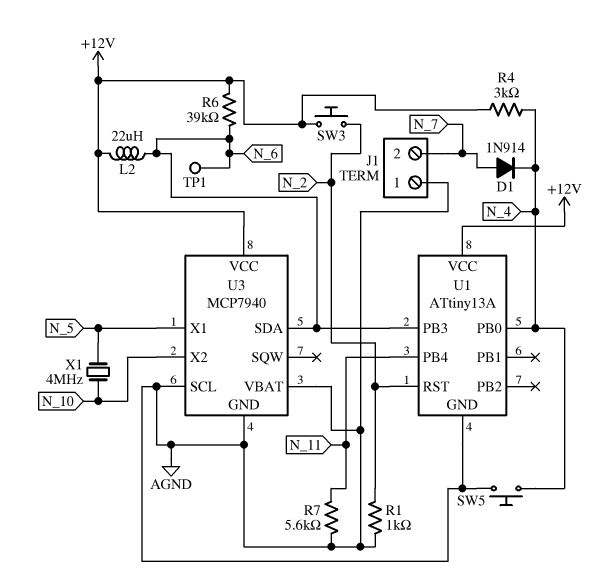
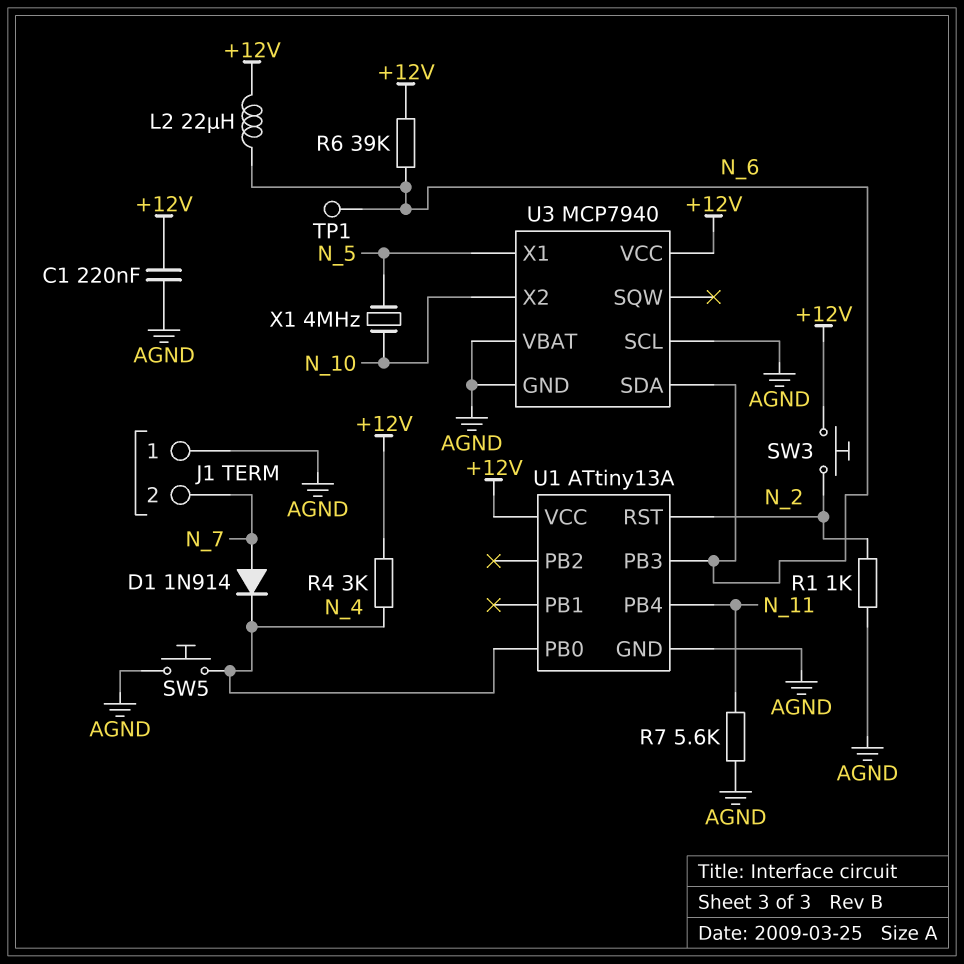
C1: none -> 220nF (+12V, AGND)

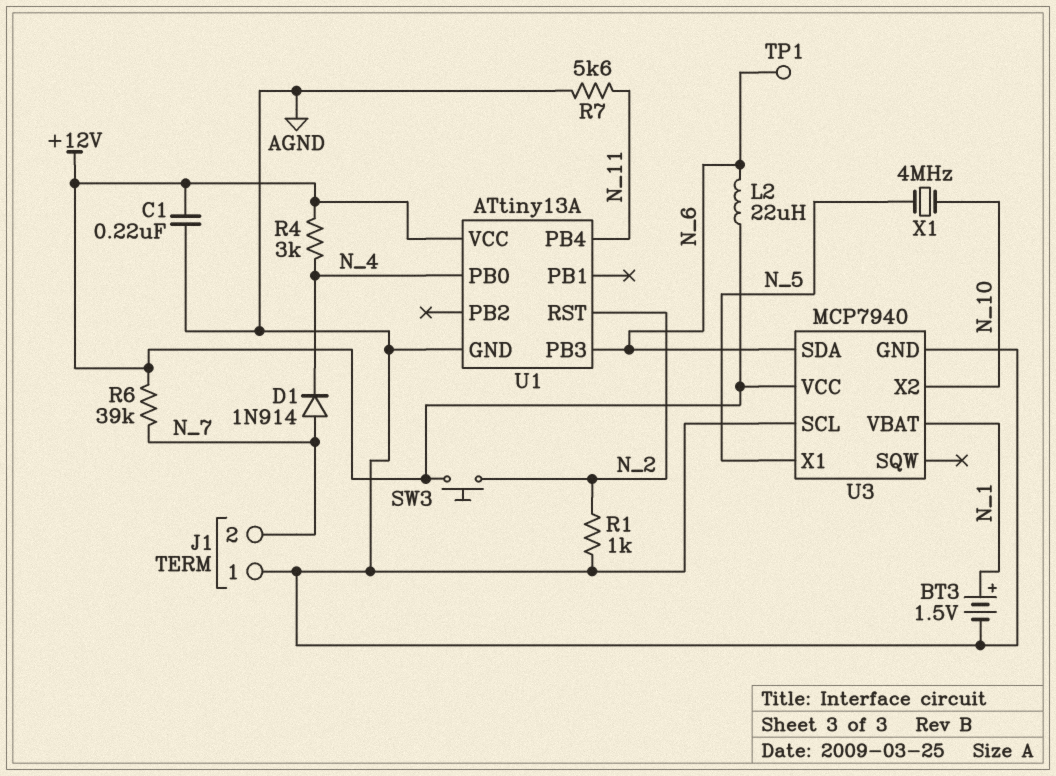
BT3: none -> 1.5V (plus N_1, minus AGND)
R6: 39k (+12V, N_6) -> 39k (+12V, N_7)
SW5: button (AGND, N_4) -> none
U3 pin VBAT: AGND -> N_1

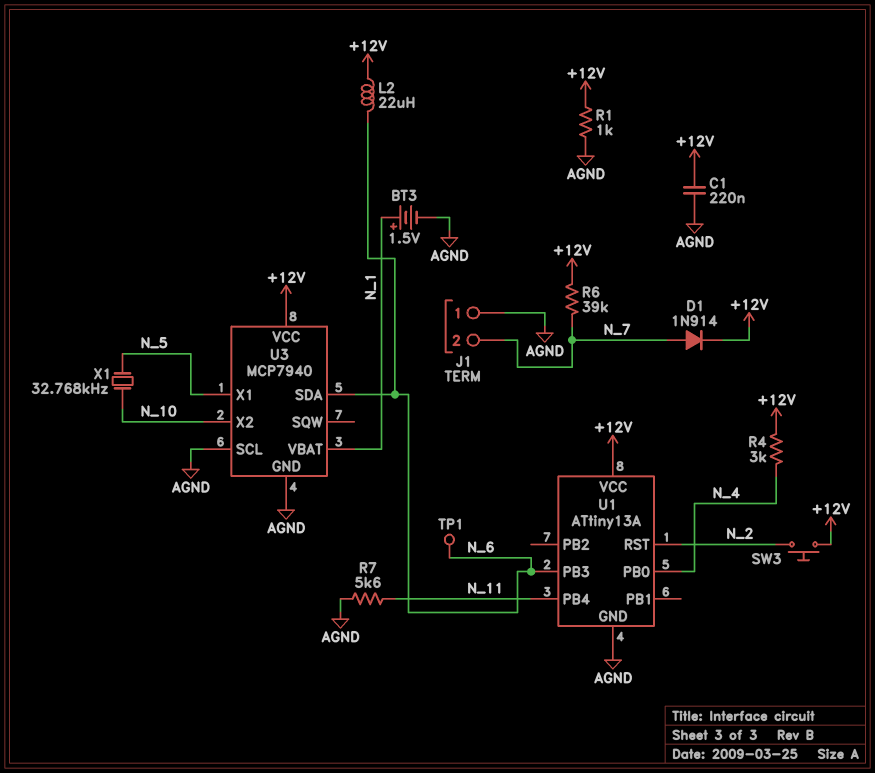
D1: diode 1N914 (A N_7, K N_4) -> diode 1N914 (A N_7, K +12V)
R1: 1k (AGND, N_2) -> 1k (+12V, AGND)
X1: 4MHz (N_5, N_10) -> 32.768kHz (N_5, N_10)

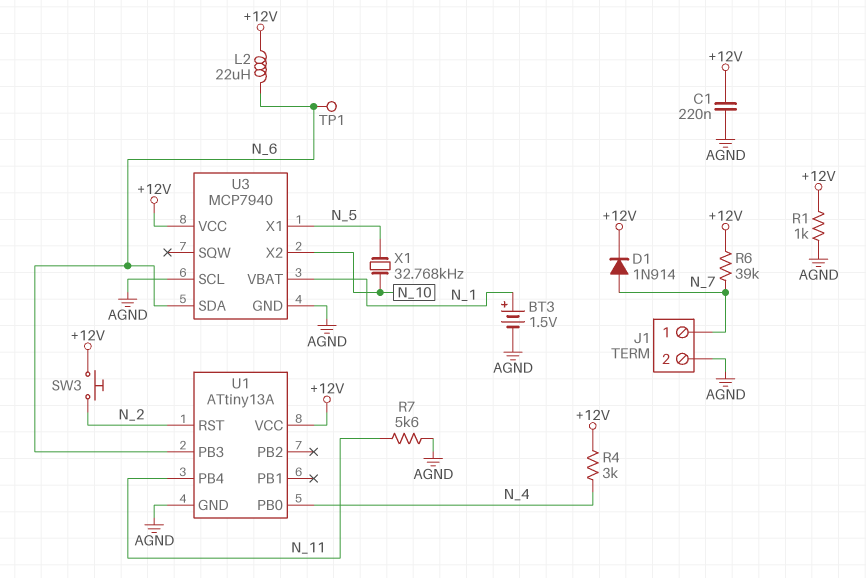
J1 pin 1: AGND -> N_7
J1 pin 2: N_7 -> AGND

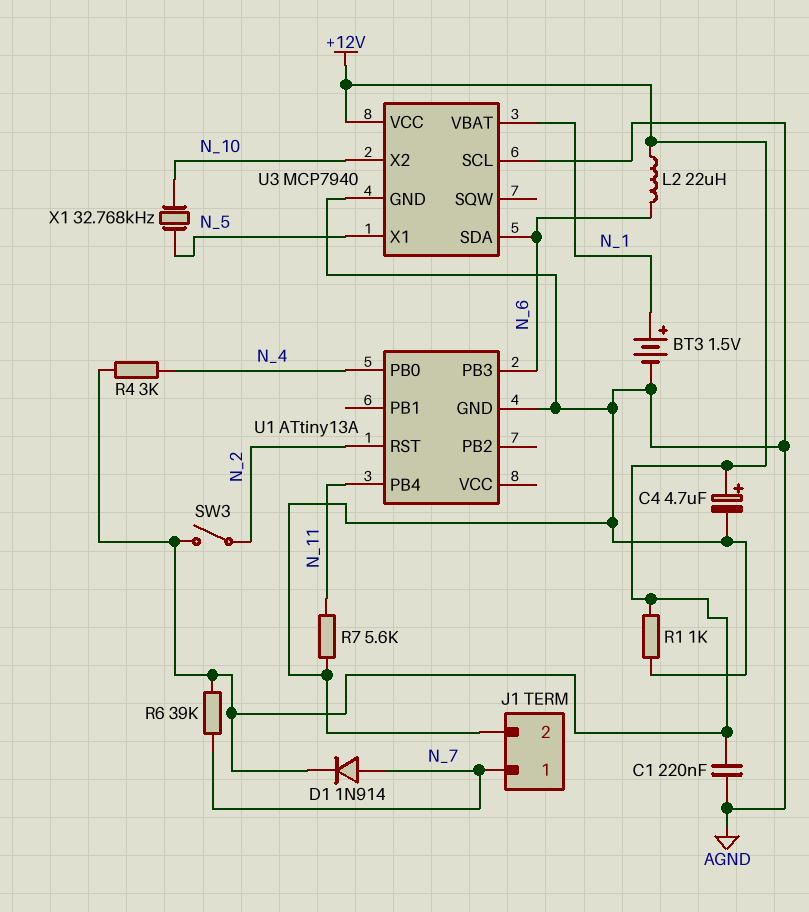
C4: none -> 4.7uF (plus +12V, minus AGND)
SW3: button (+12V, N_2) -> switch (+12V, N_2)
TP1: test point (N_6) -> none
U1 pin VCC: +12V -> none

